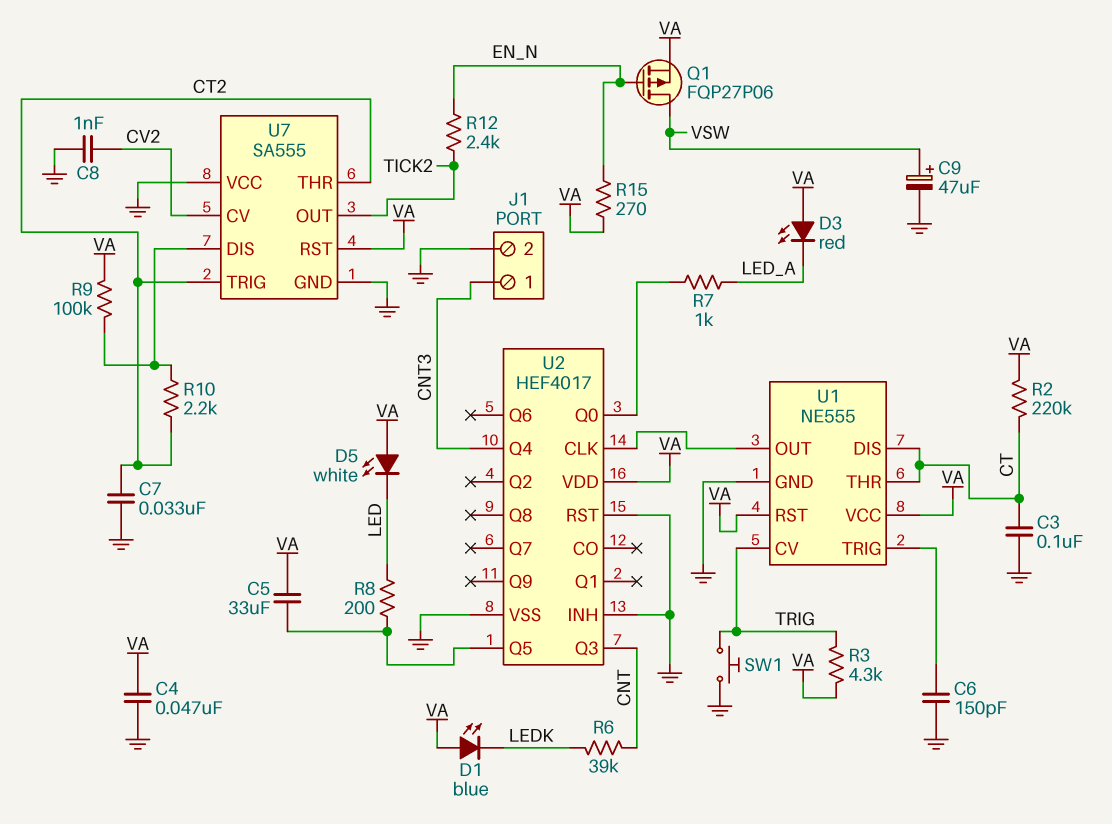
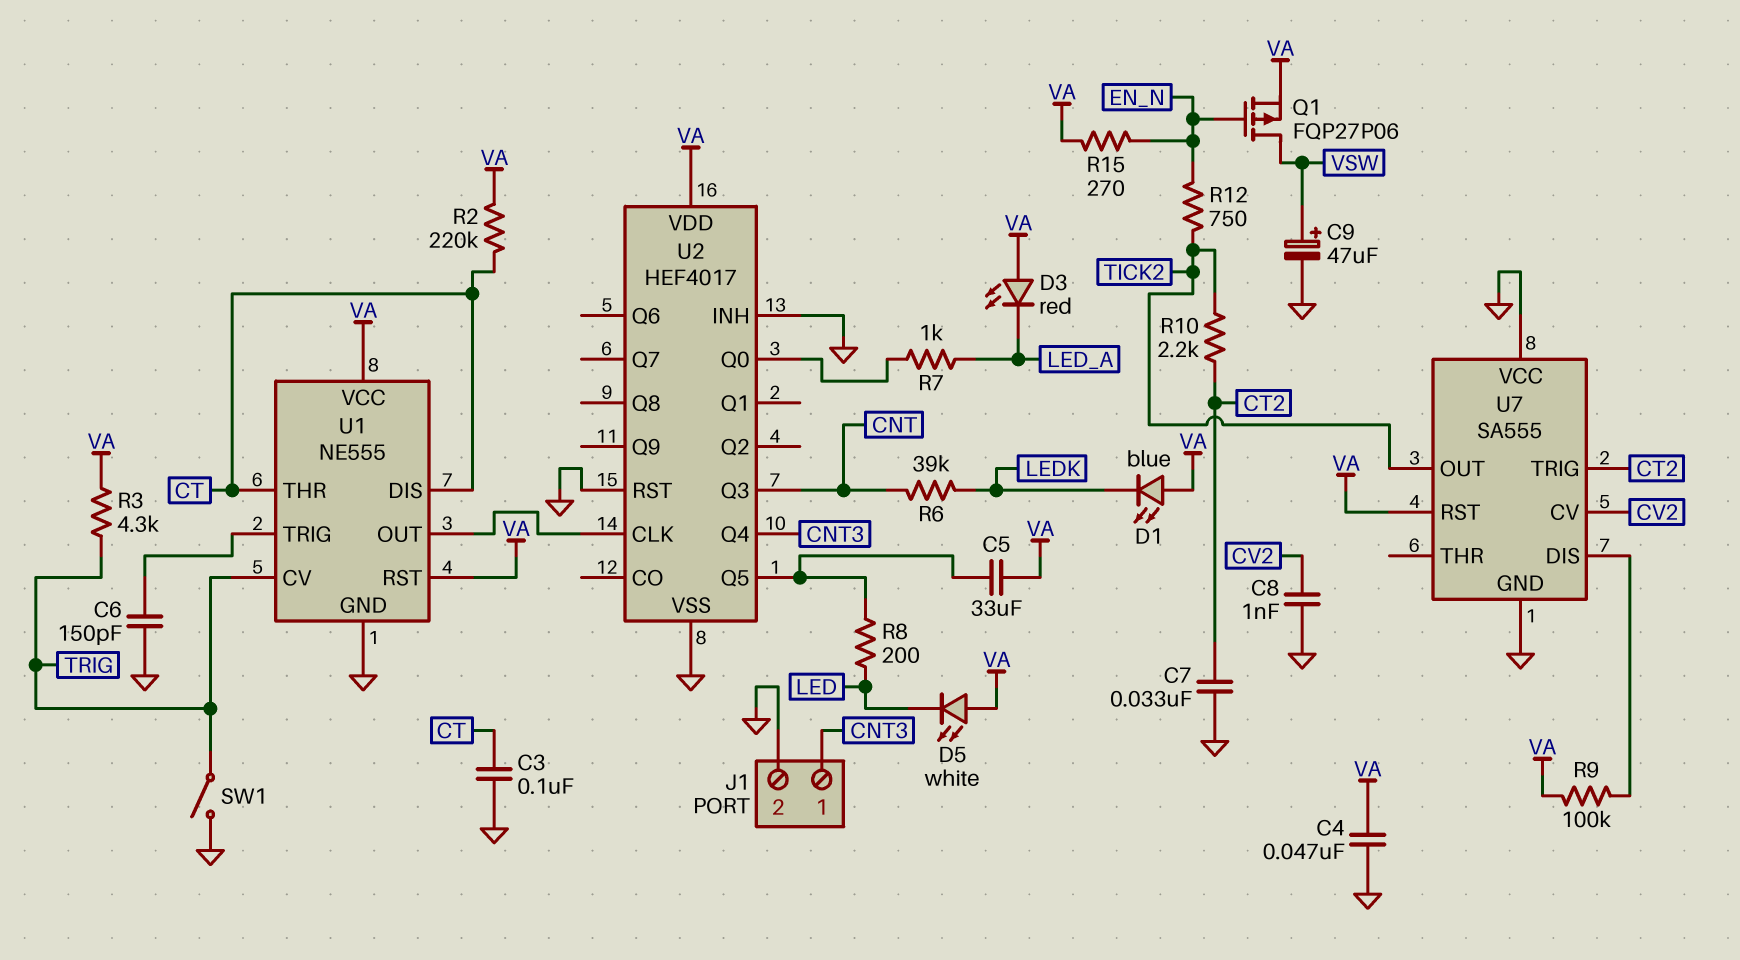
R10: 2.2k (CT2, U7/DIS) -> 2.2k (CT2, TICK2)
R12: 2.4k (EN_N, TICK2) -> 750 (EN_N, TICK2)
SW1: button (GND, TRIG) -> switch (GND, TRIG)
U7 pin THR: CT2 -> none

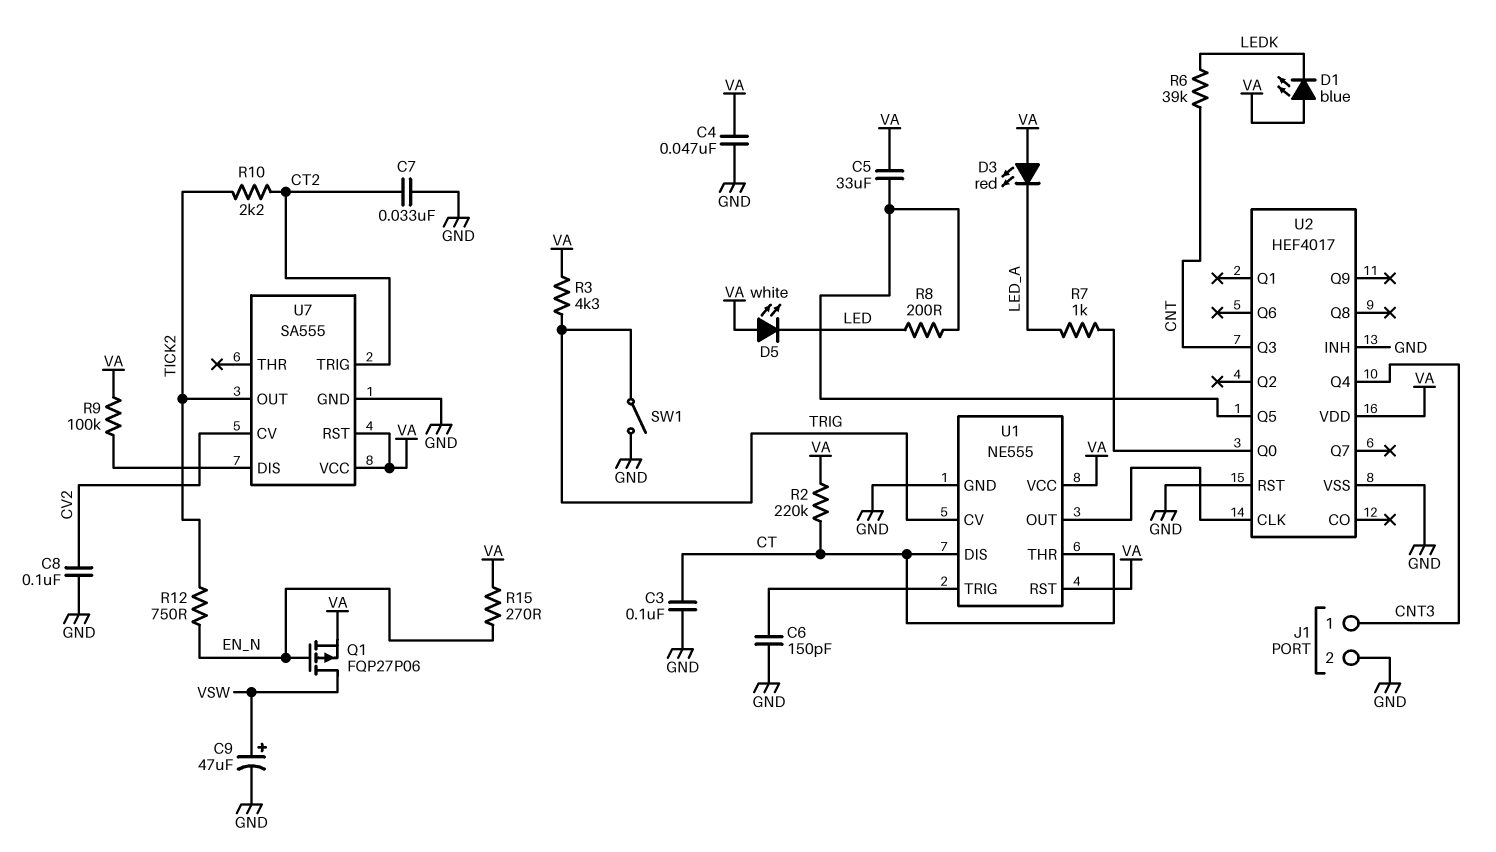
C8: 1nF (CV2, GND) -> 100nF (CV2, GND)
U7 pin VCC: GND -> VA

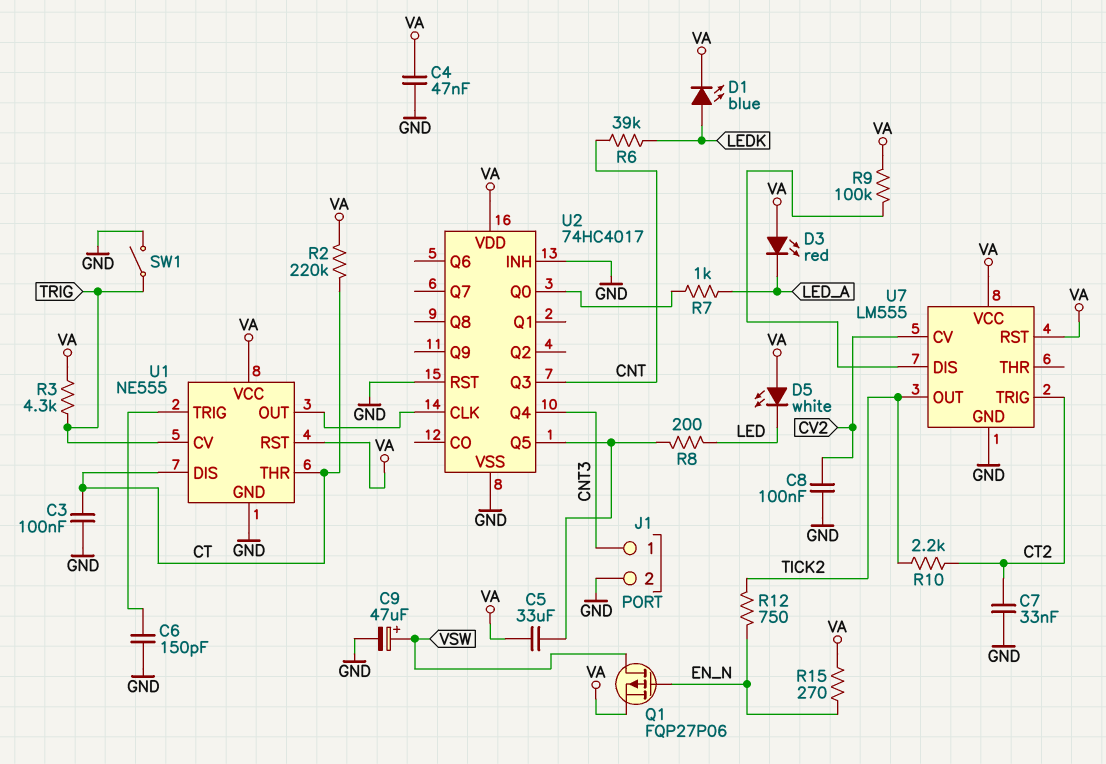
D1: LED blue (A VA, K LEDK) -> LED blue (A LEDK, K VA)
U2: HEF4017 -> 74HC4017
U7: SA555 -> LM555

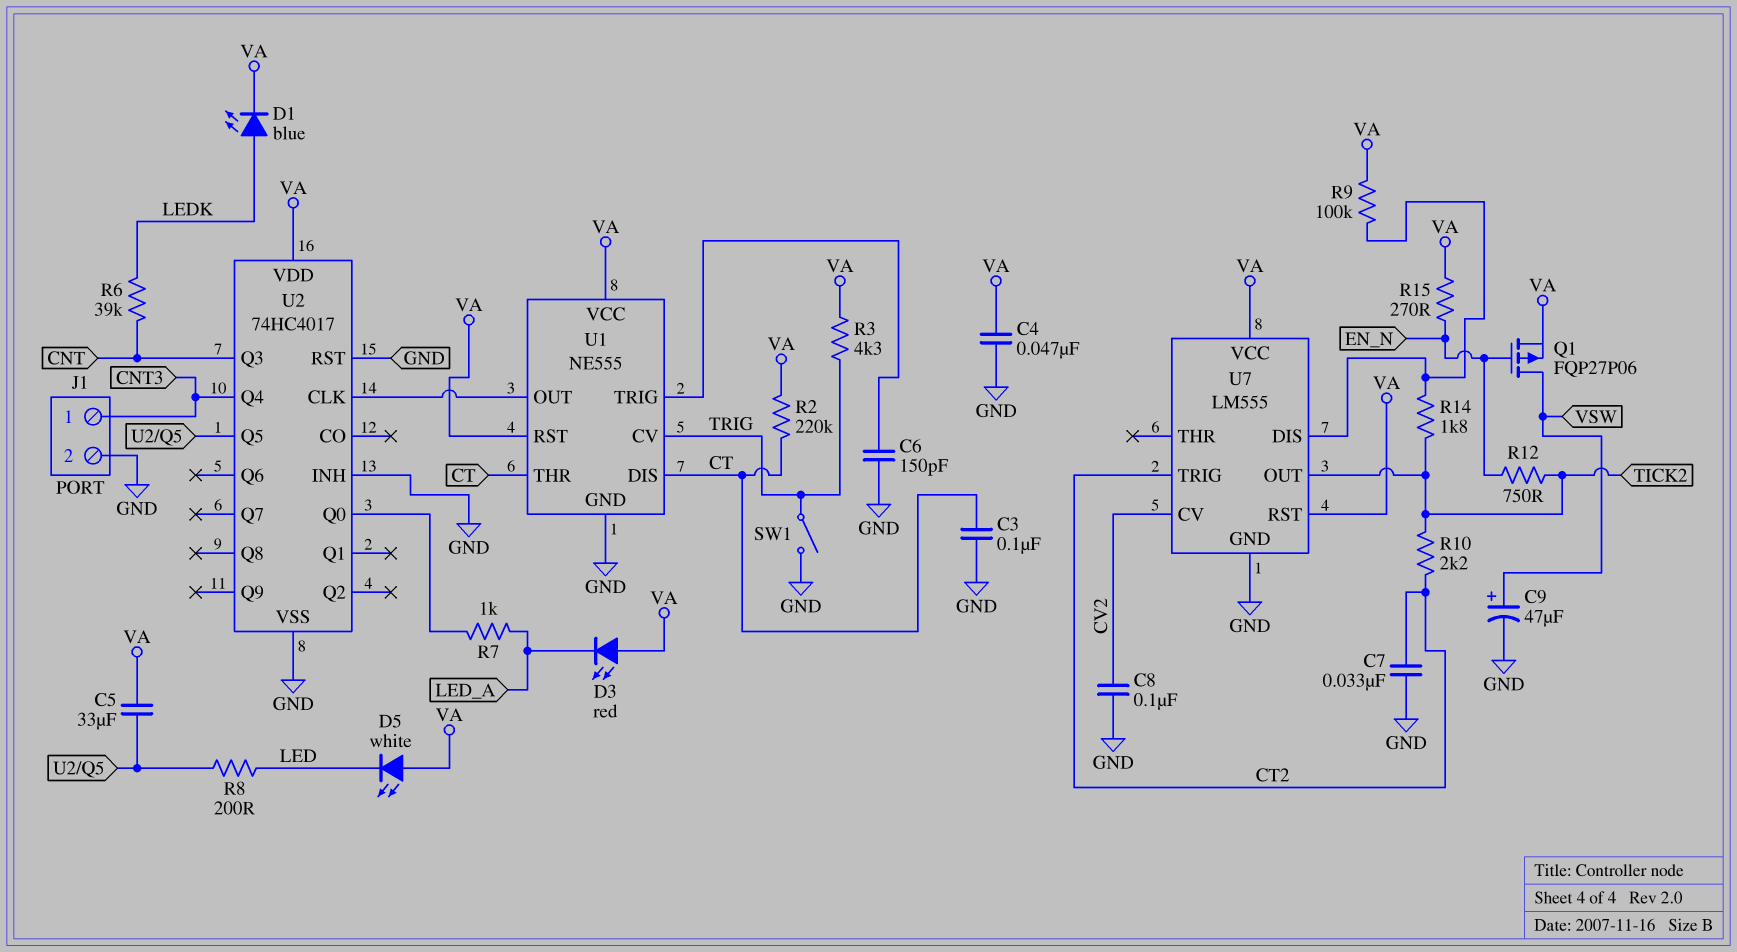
R14: none -> 1.8k (TICK2, U7/DIS)

